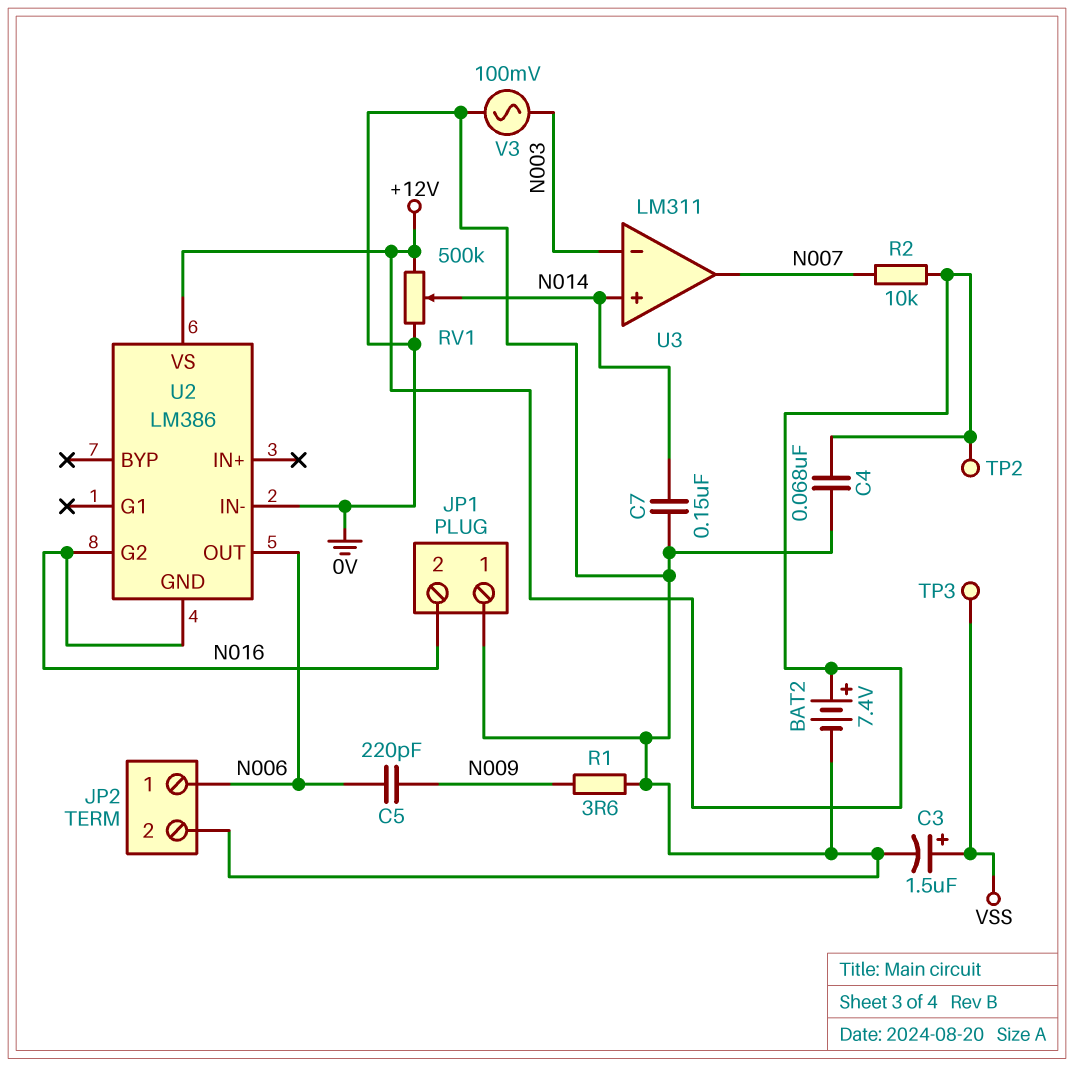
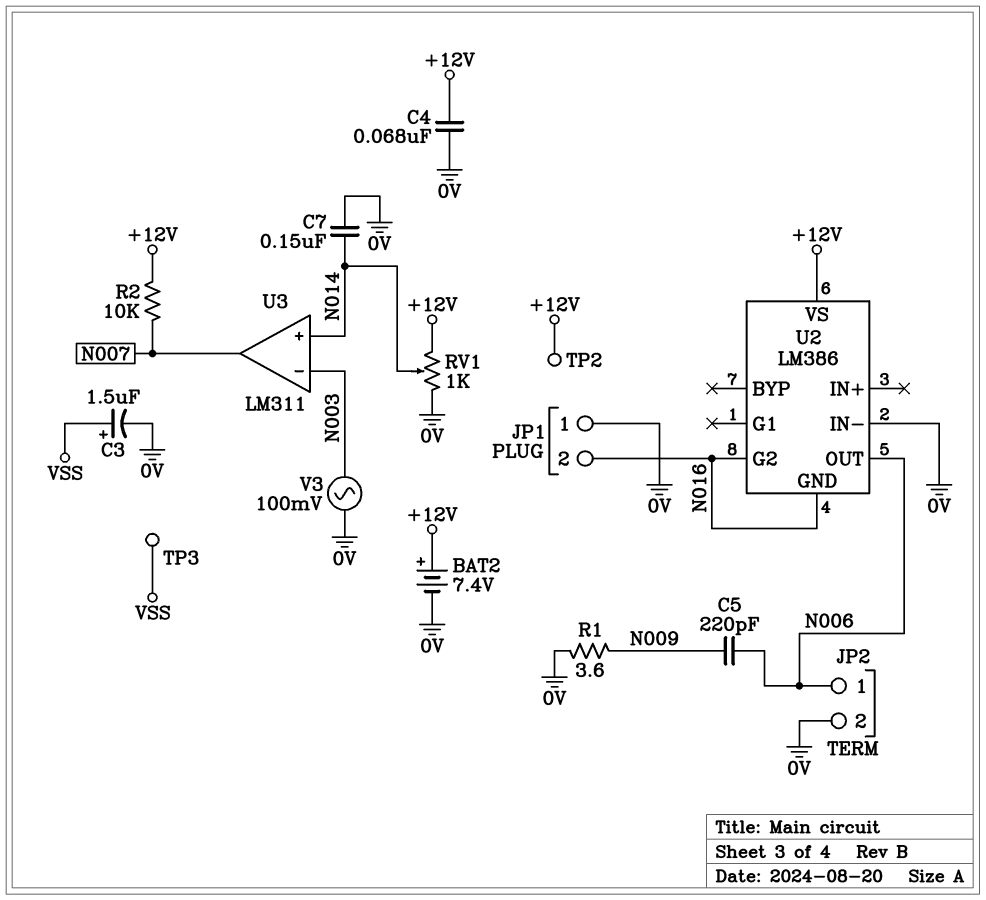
RV1: 500k (+12V, 0V, wiper N014) -> 1k (+12V, 0V, wiper N014)

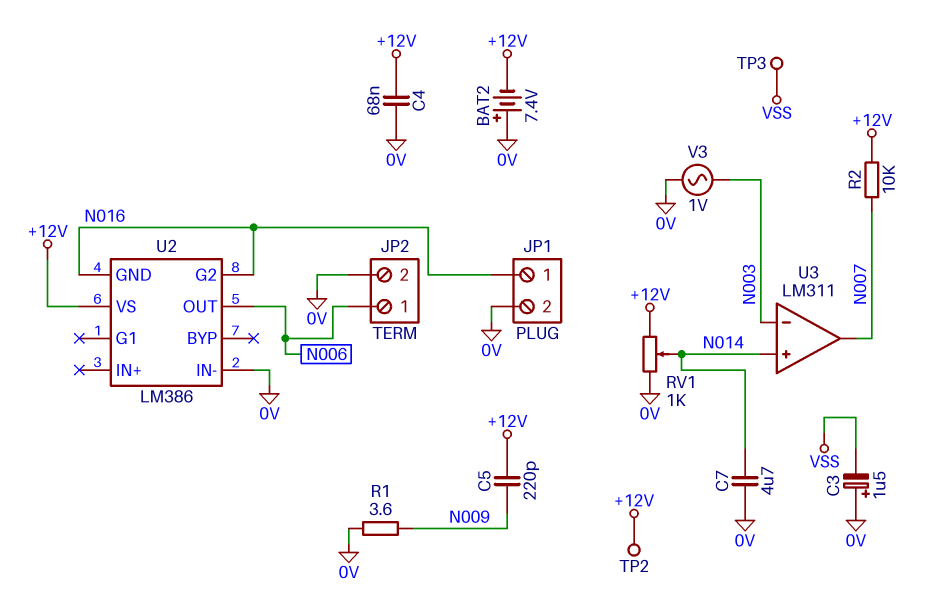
BAT2: 7.4V (plus +12V, minus 0V) -> 7.4V (plus 0V, minus +12V)
C3: 1.5uF (plus VSS, minus 0V) -> 1.5uF (plus 0V, minus VSS)
C5: 220pF (N006, N009) -> 220pF (+12V, N009)
C7: 150nF (0V, N014) -> 4.7uF (0V, N014)
JP1 pin 1: 0V -> N016
JP1 pin 2: N016 -> 0V
V3: AC 100mV (0V, N003) -> AC 1V (0V, N003)

